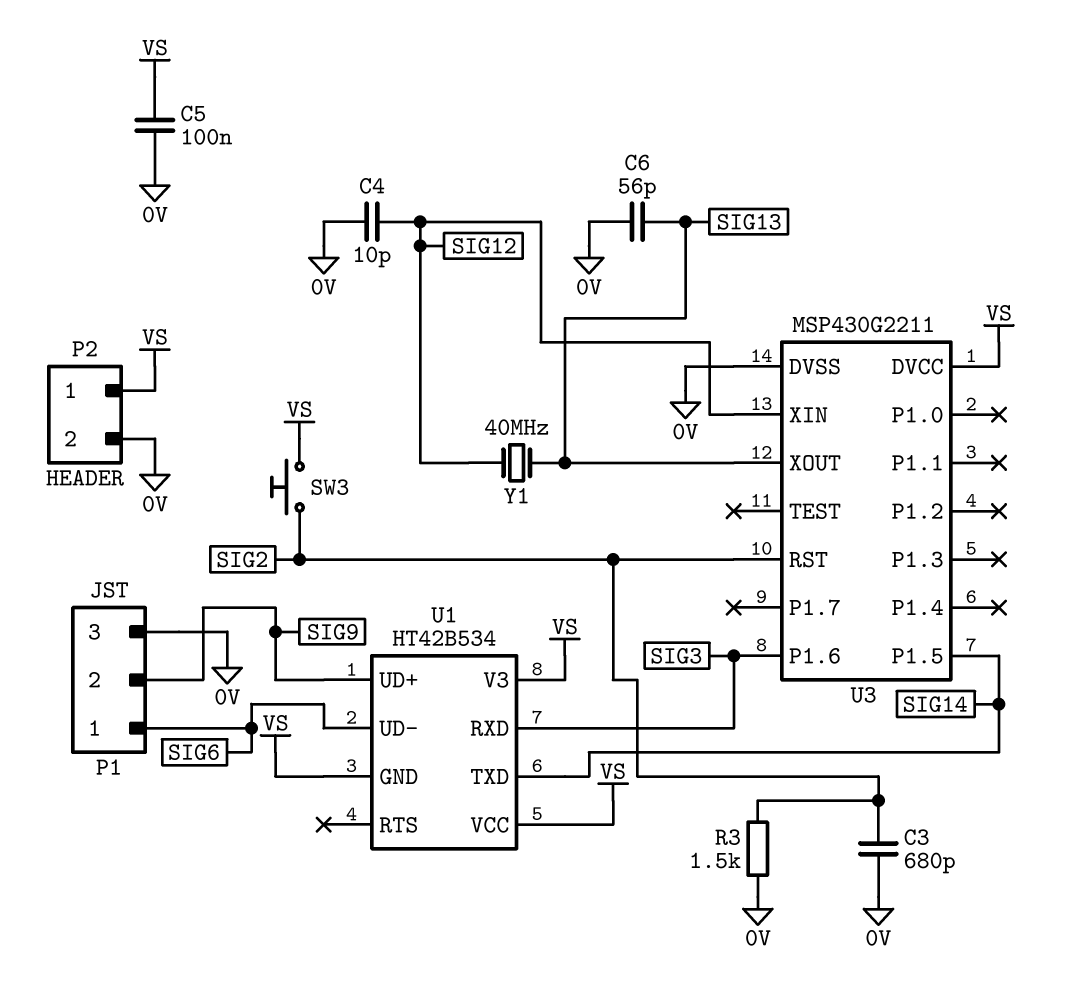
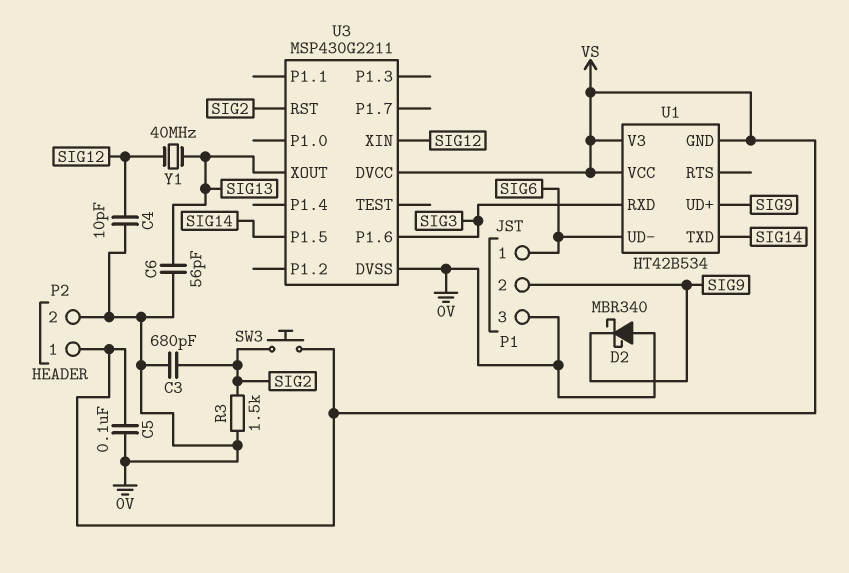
D2: none -> schottky MBR340 (A 0V, K SIG9)

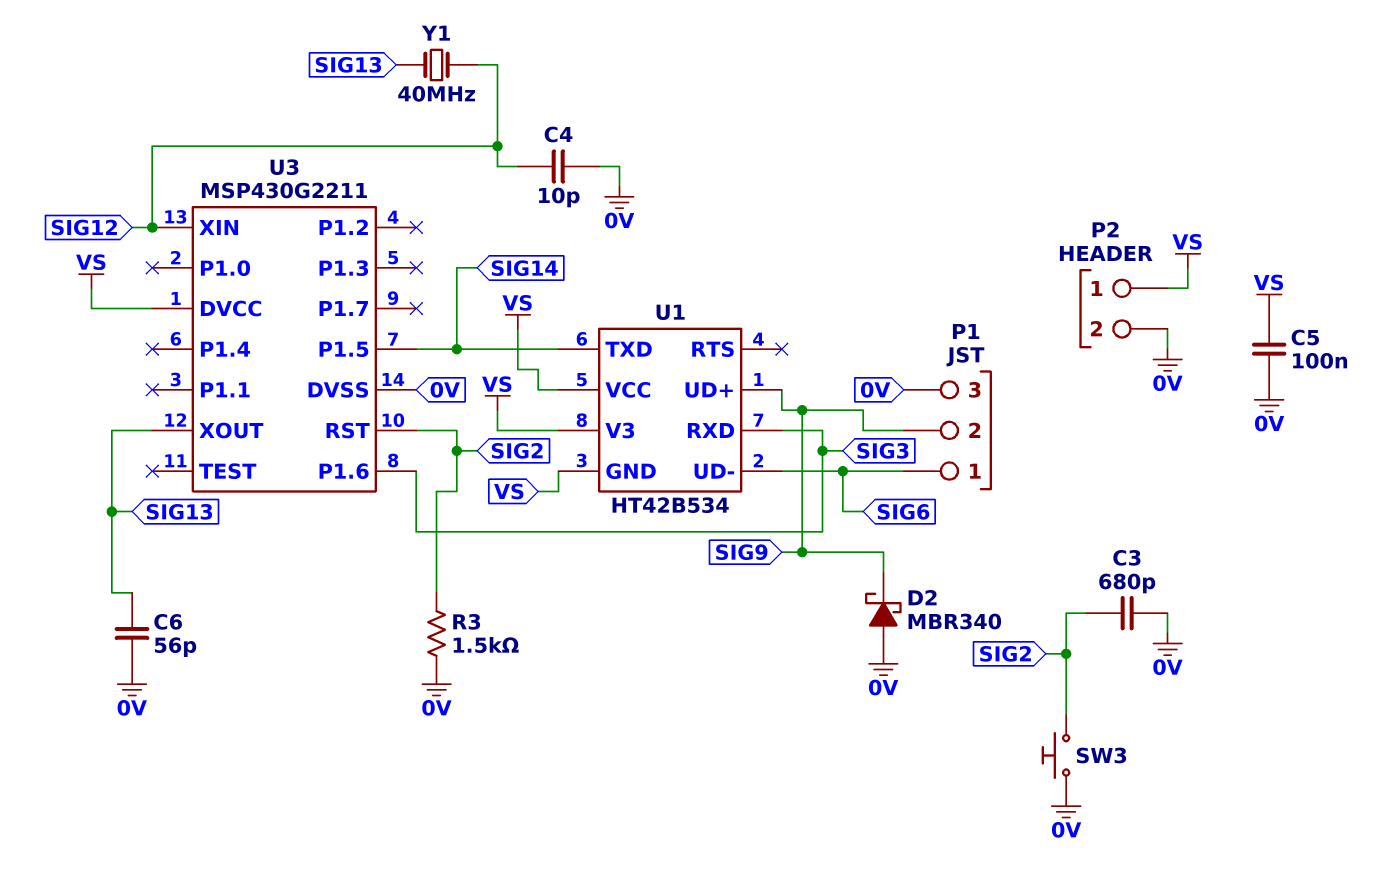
SW3: button (SIG2, VS) -> button (0V, SIG2)

